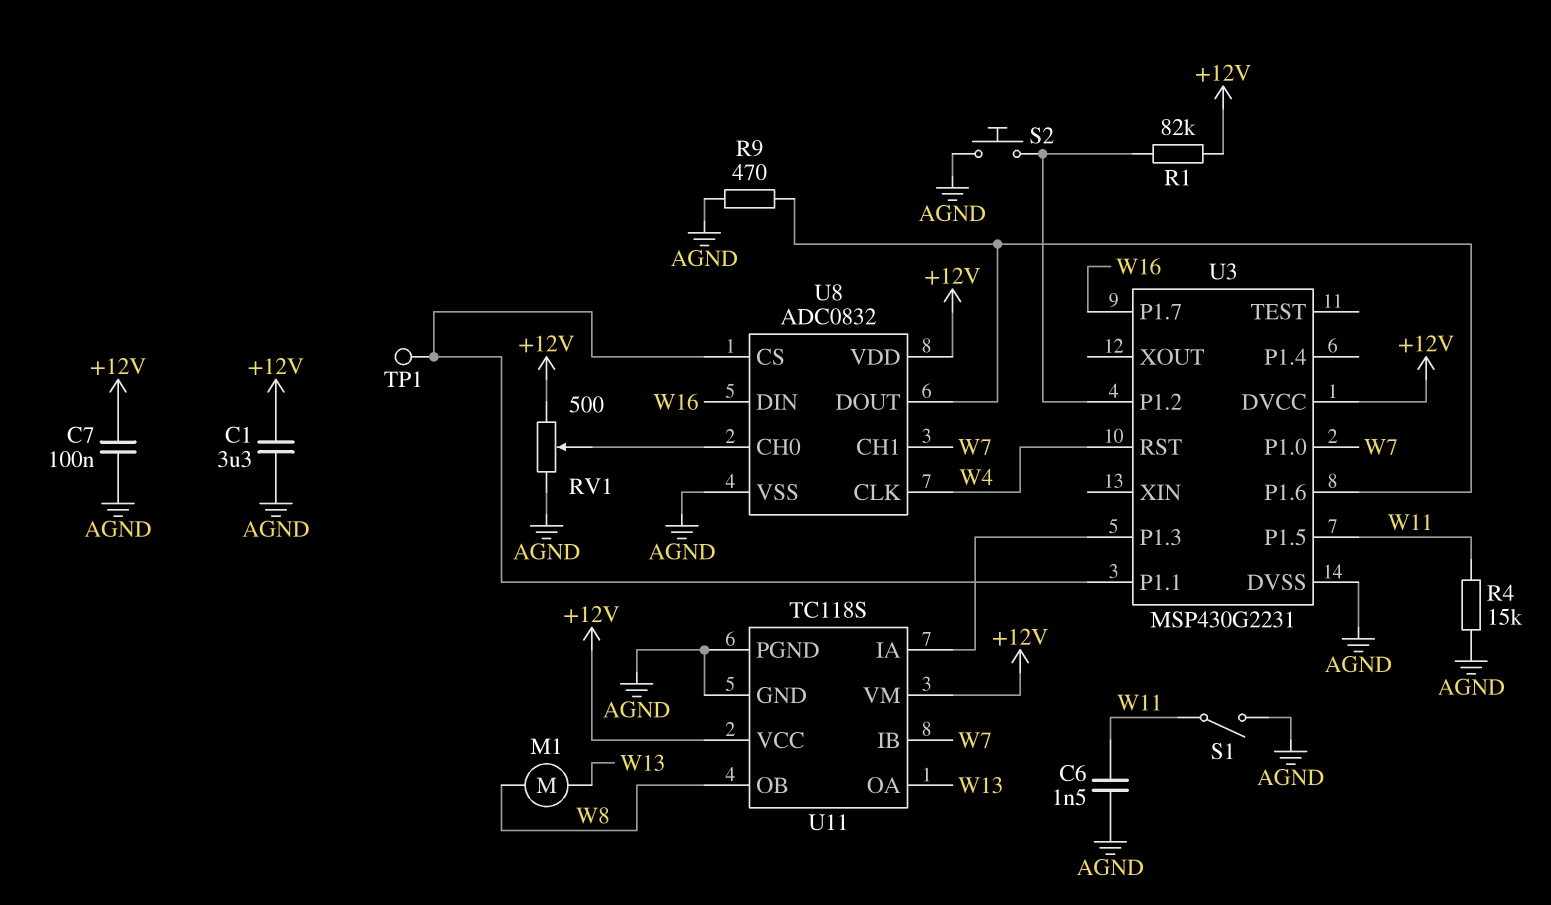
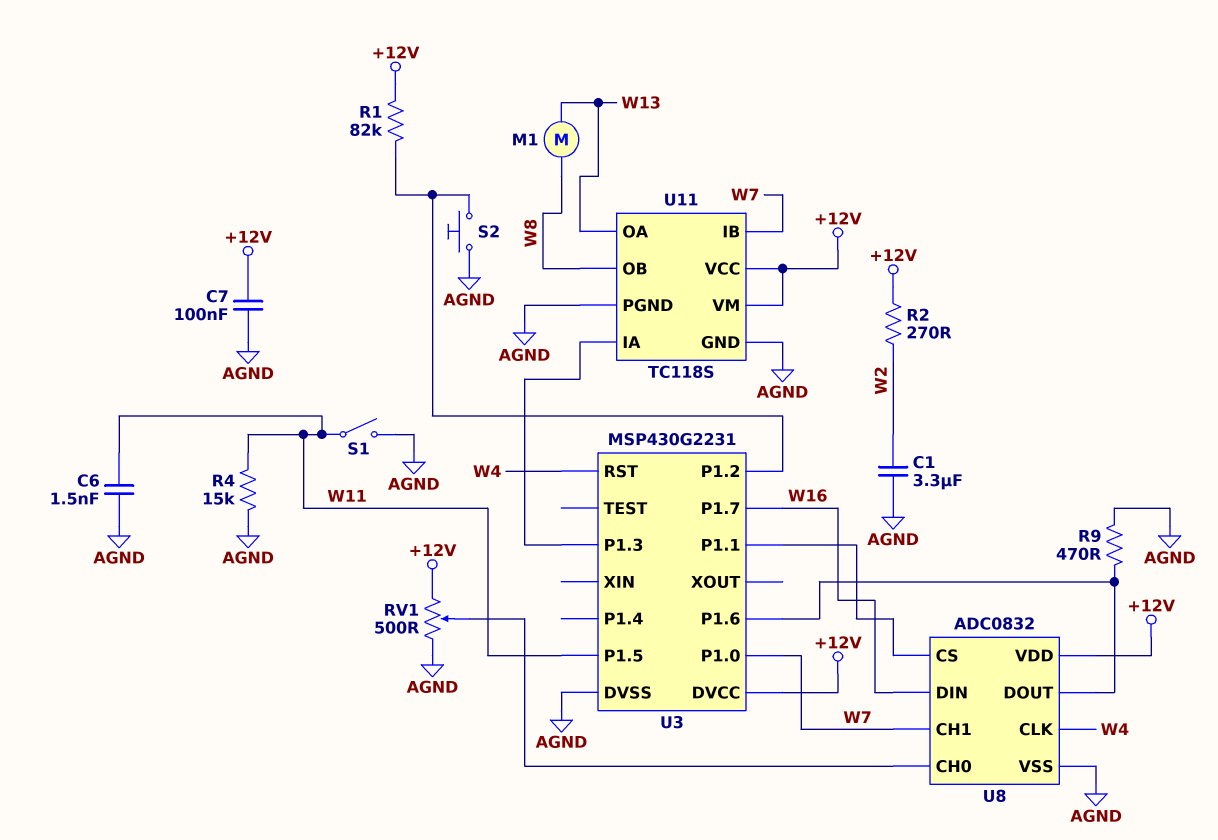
C1: 3.3uF (+12V, AGND) -> 3.3uF (AGND, W2)
R2: none -> 270 (+12V, W2)
TP1: test point (U3/P1.1) -> none

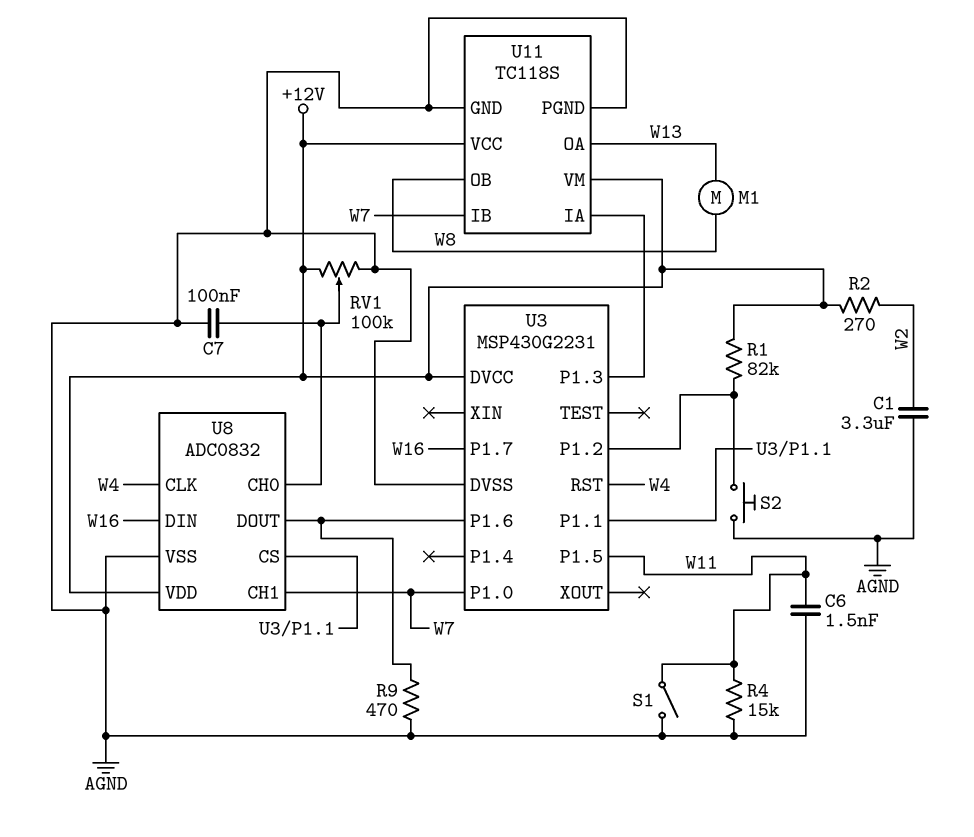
C7: 100nF (+12V, AGND) -> 100nF (AGND, U8/CH0)
RV1: 500 (+12V, AGND, wiper U8/CH0) -> 100k (+12V, AGND, wiper U8/CH0)

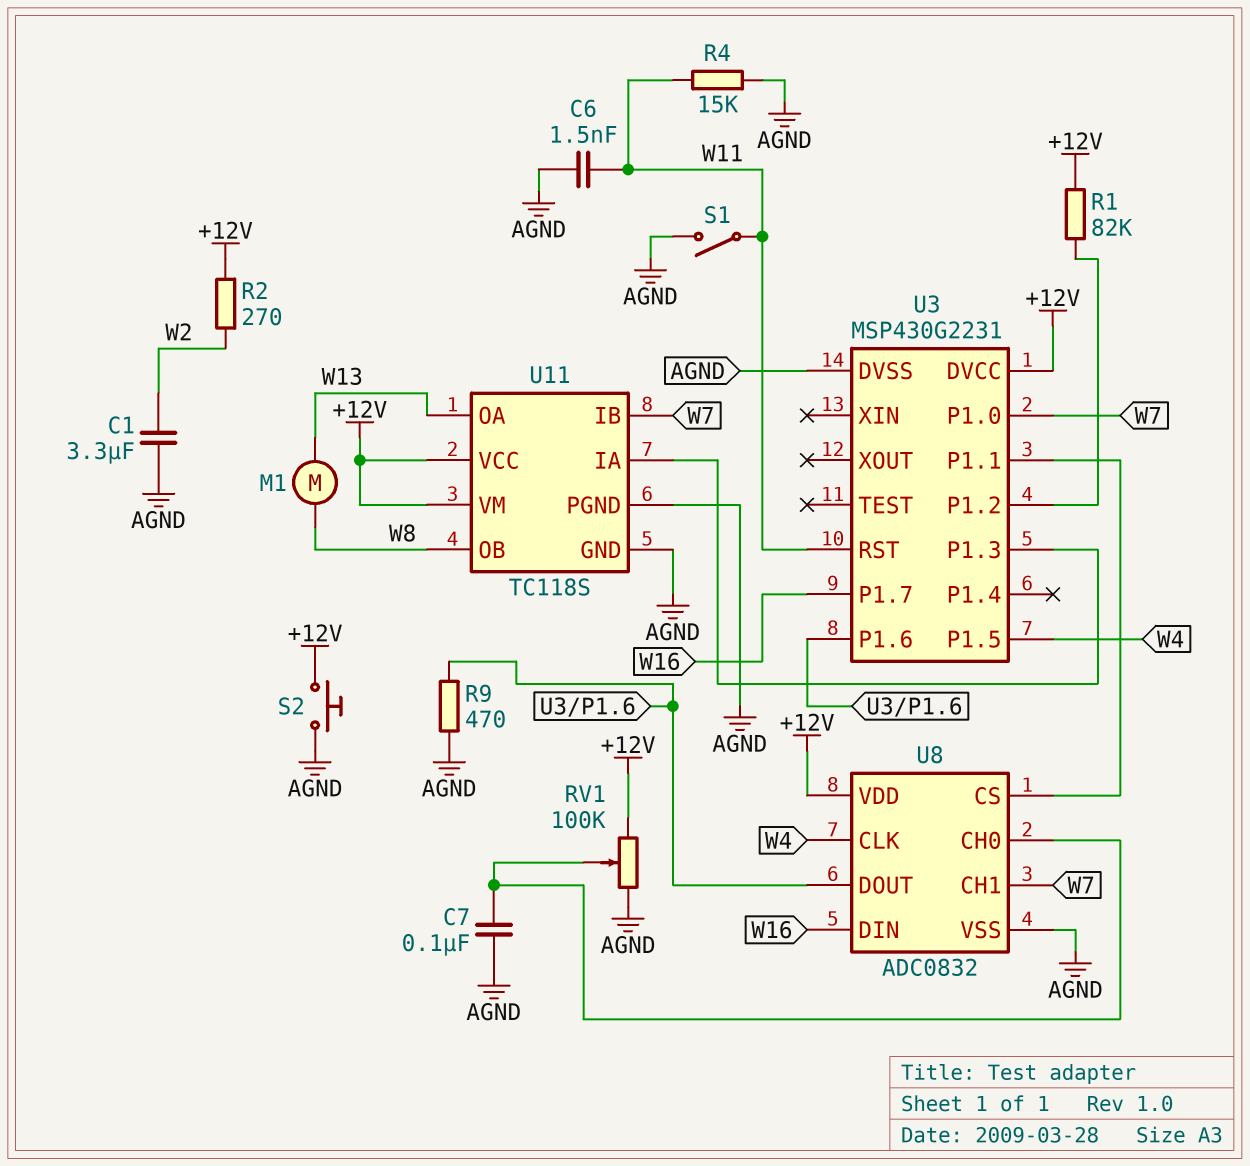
S2: button (AGND, U3/P1.2) -> button (+12V, AGND)
U3 pin P1.5: W11 -> W4
U3 pin RST: W4 -> W11

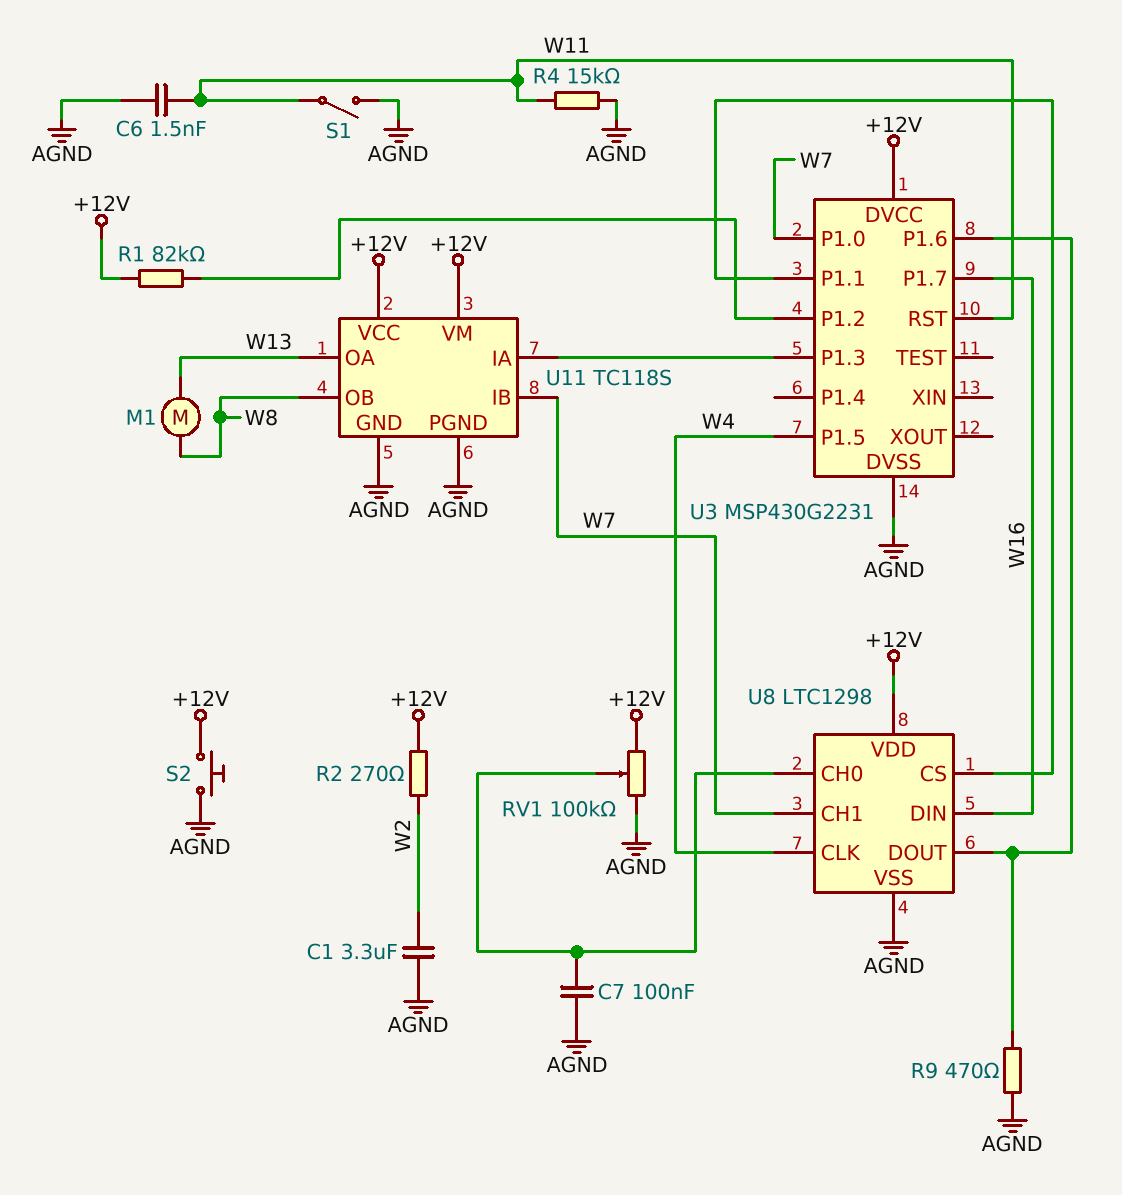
U8: ADC0832 -> LTC1298

